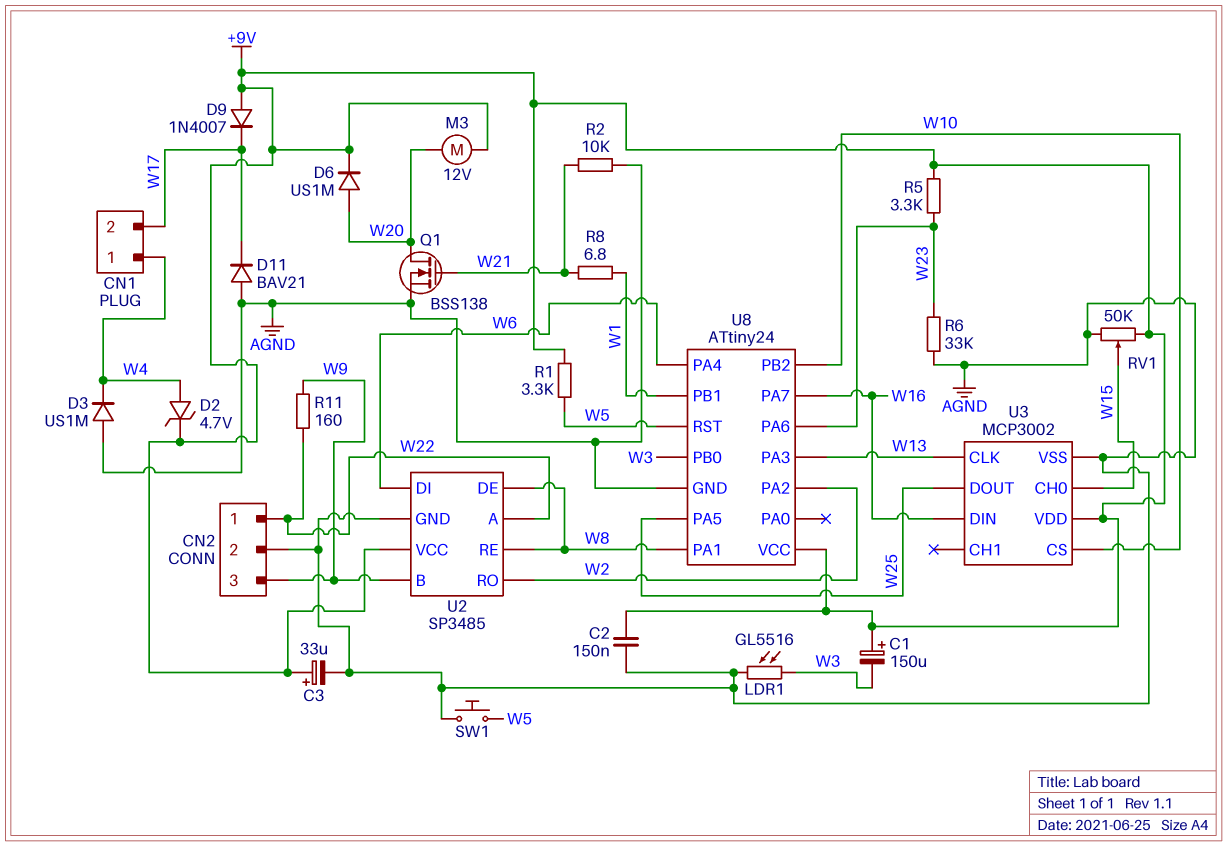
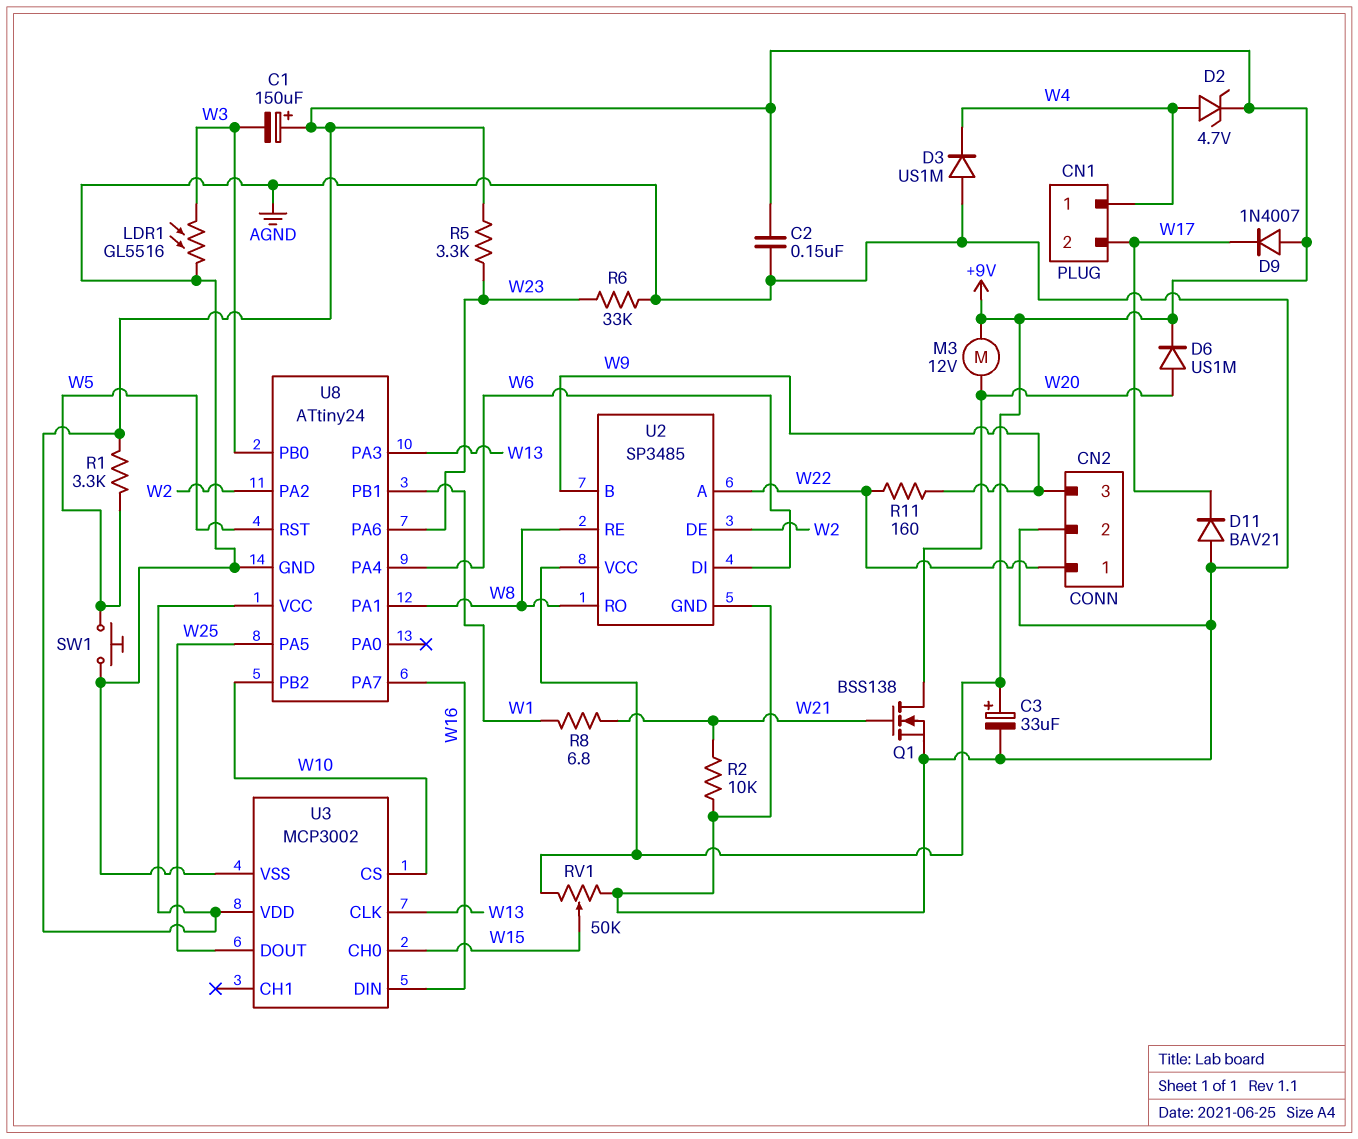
U2 pin DE: W8 -> W2
U2 pin RO: W2 -> W8

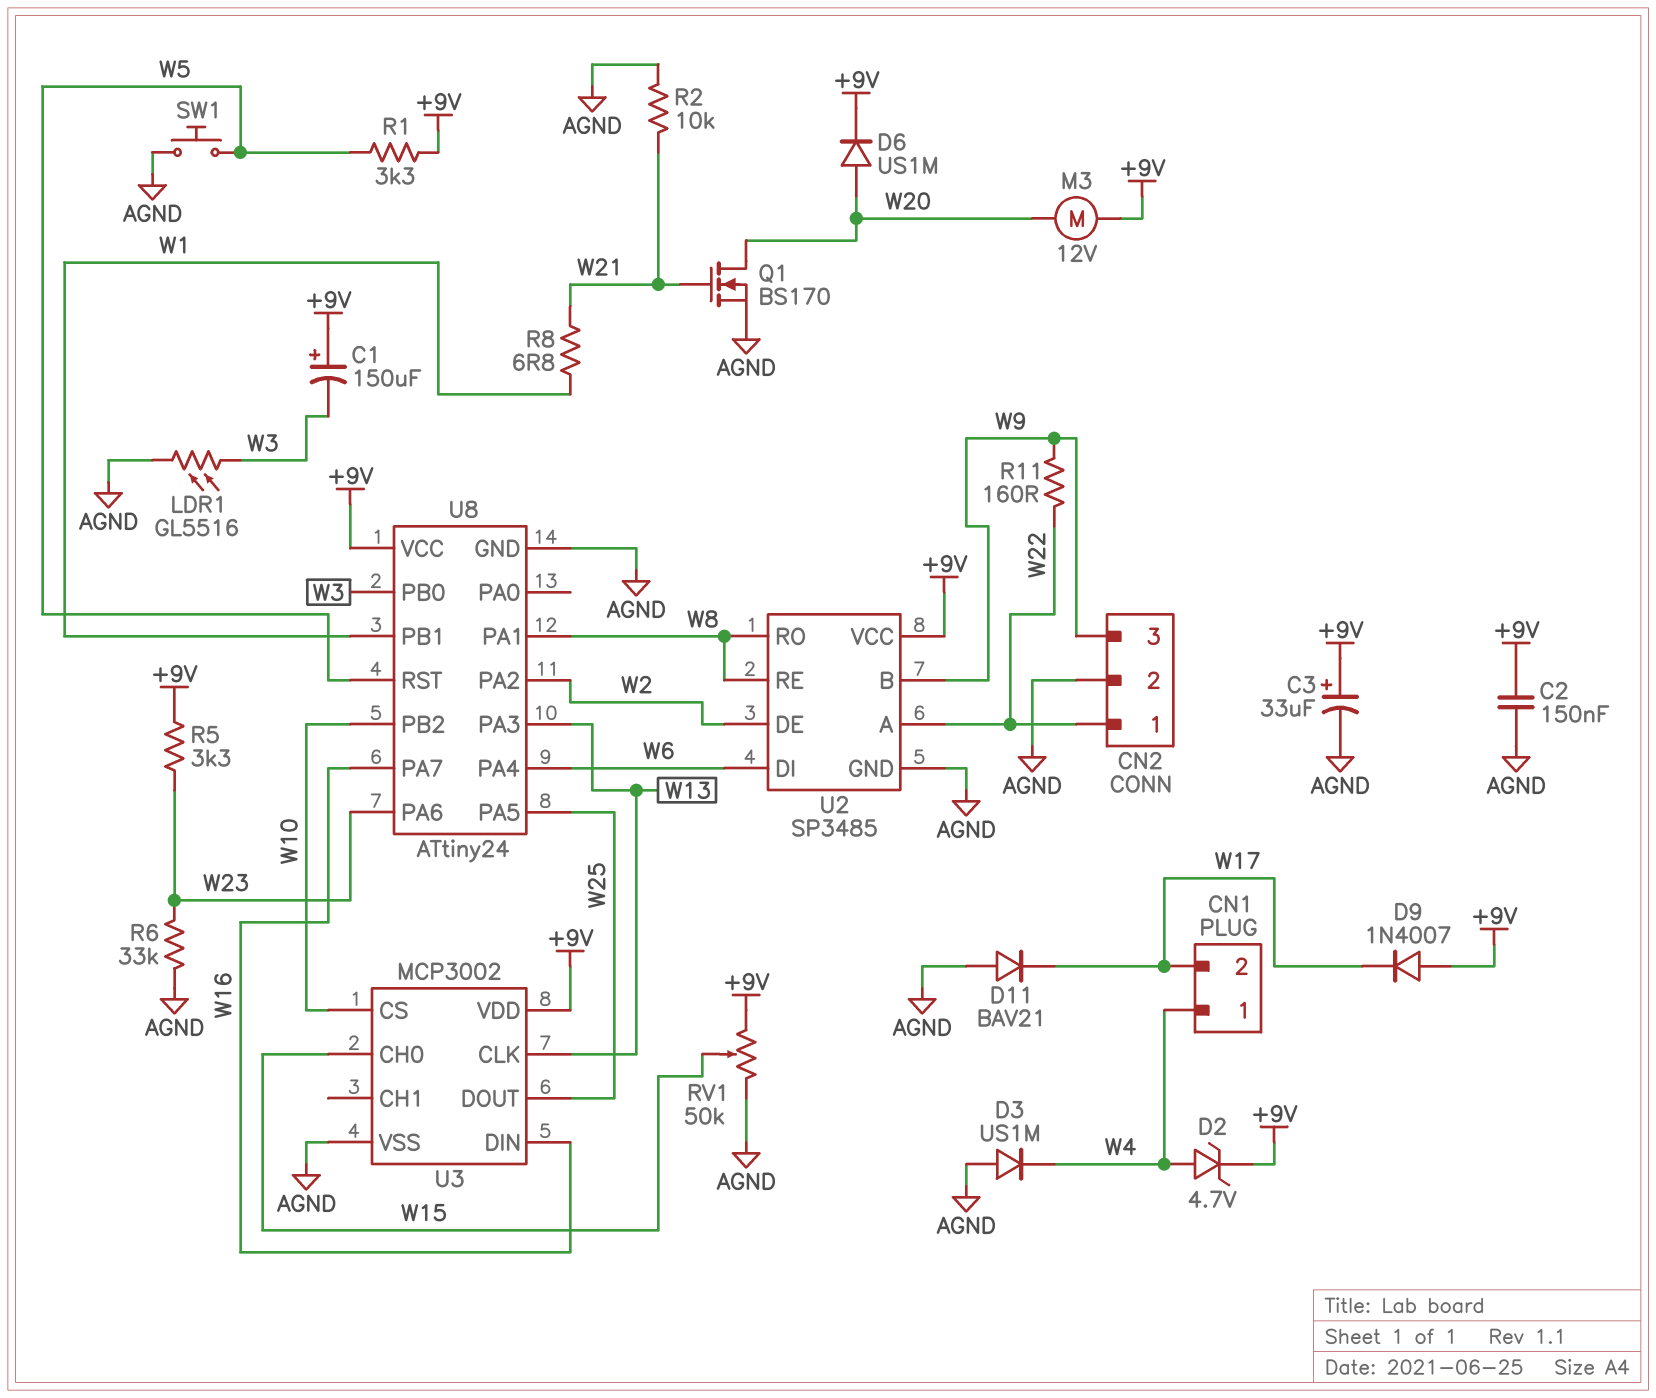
Q1: NMOS BSS138 (G W21, D W20, S AGND) -> NMOS BS170 (G W21, D W20, S AGND)

